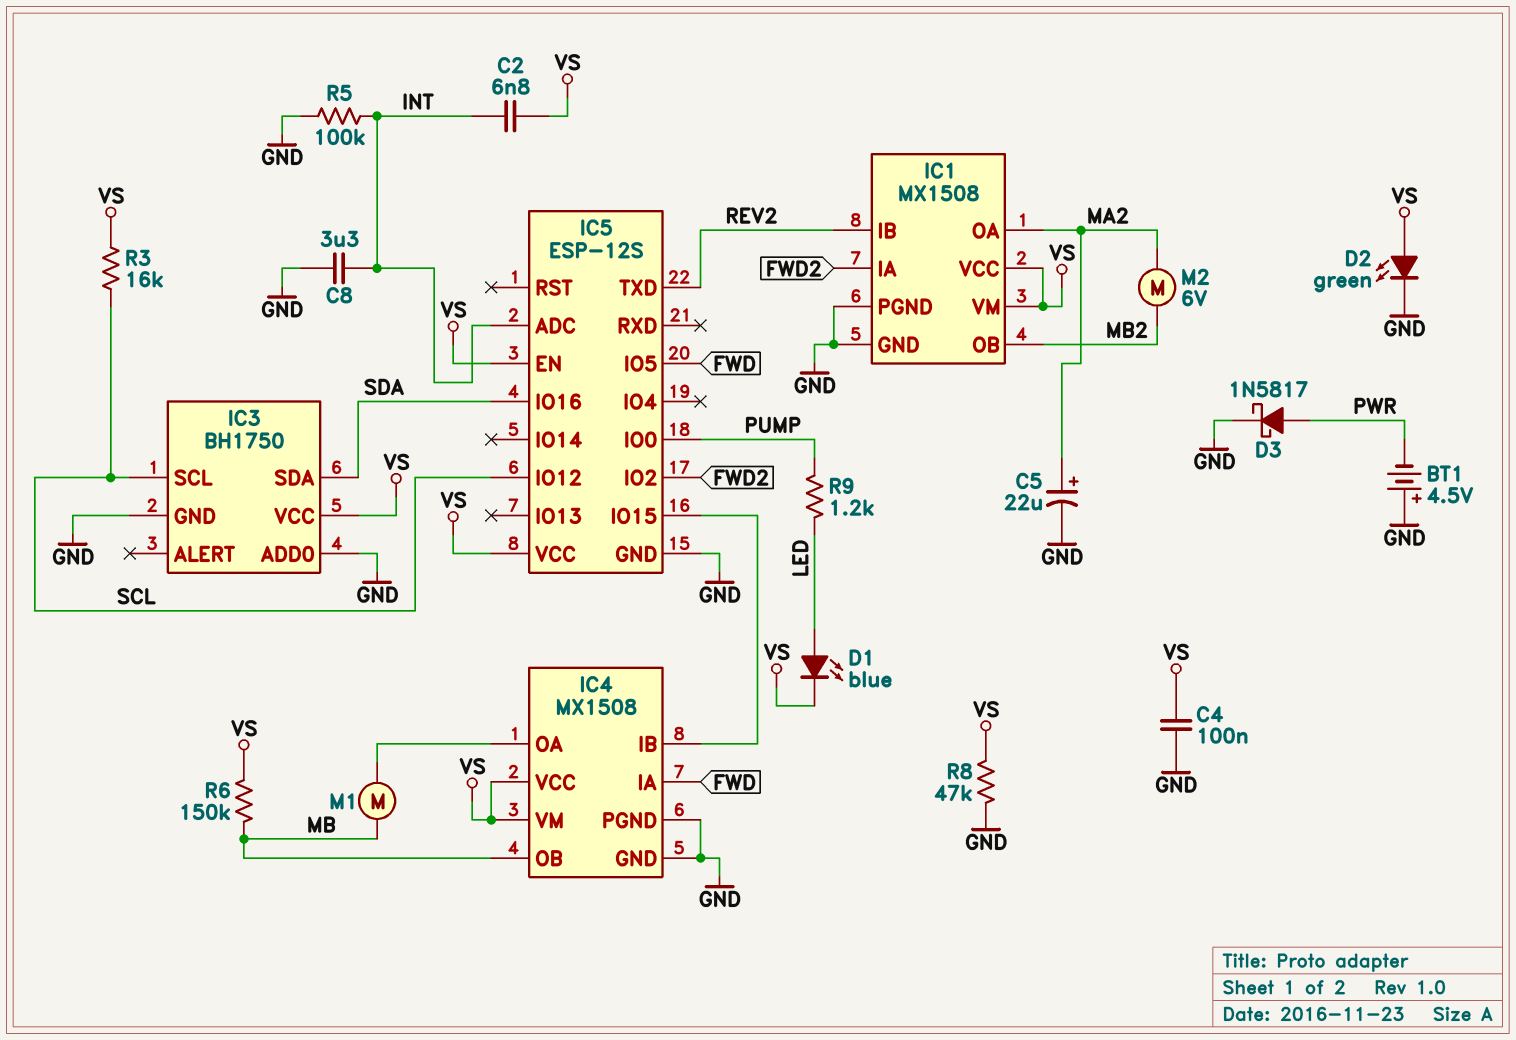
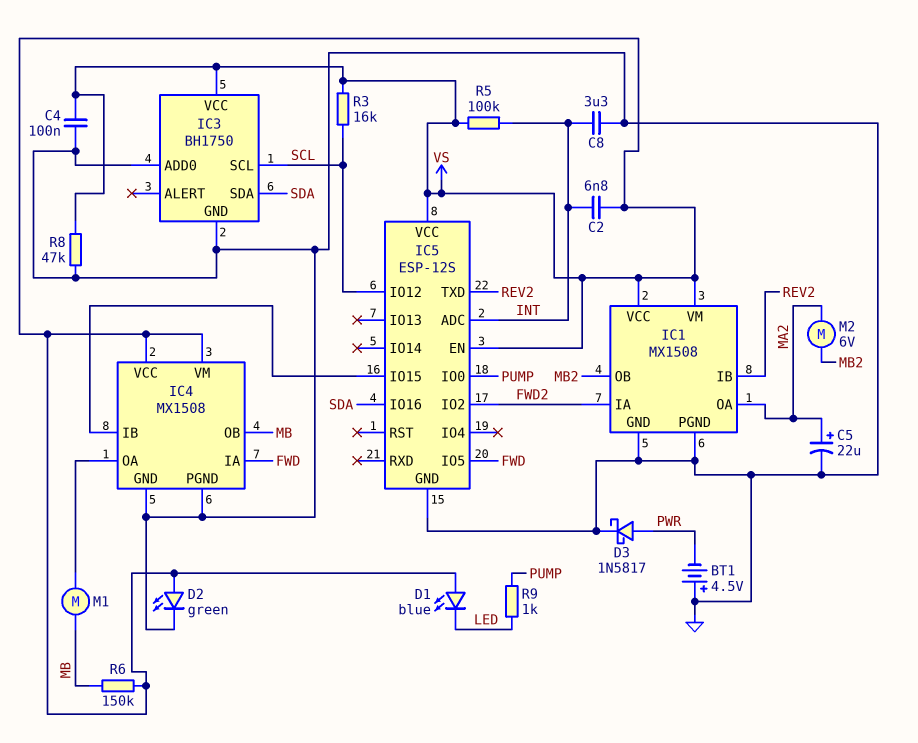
D1: LED blue (A LED, K VS) -> LED blue (A VS, K LED)
R5: 100k (GND, INT) -> 100k (INT, VS)
R9: 1.2k (LED, PUMP) -> 1k (LED, PUMP)

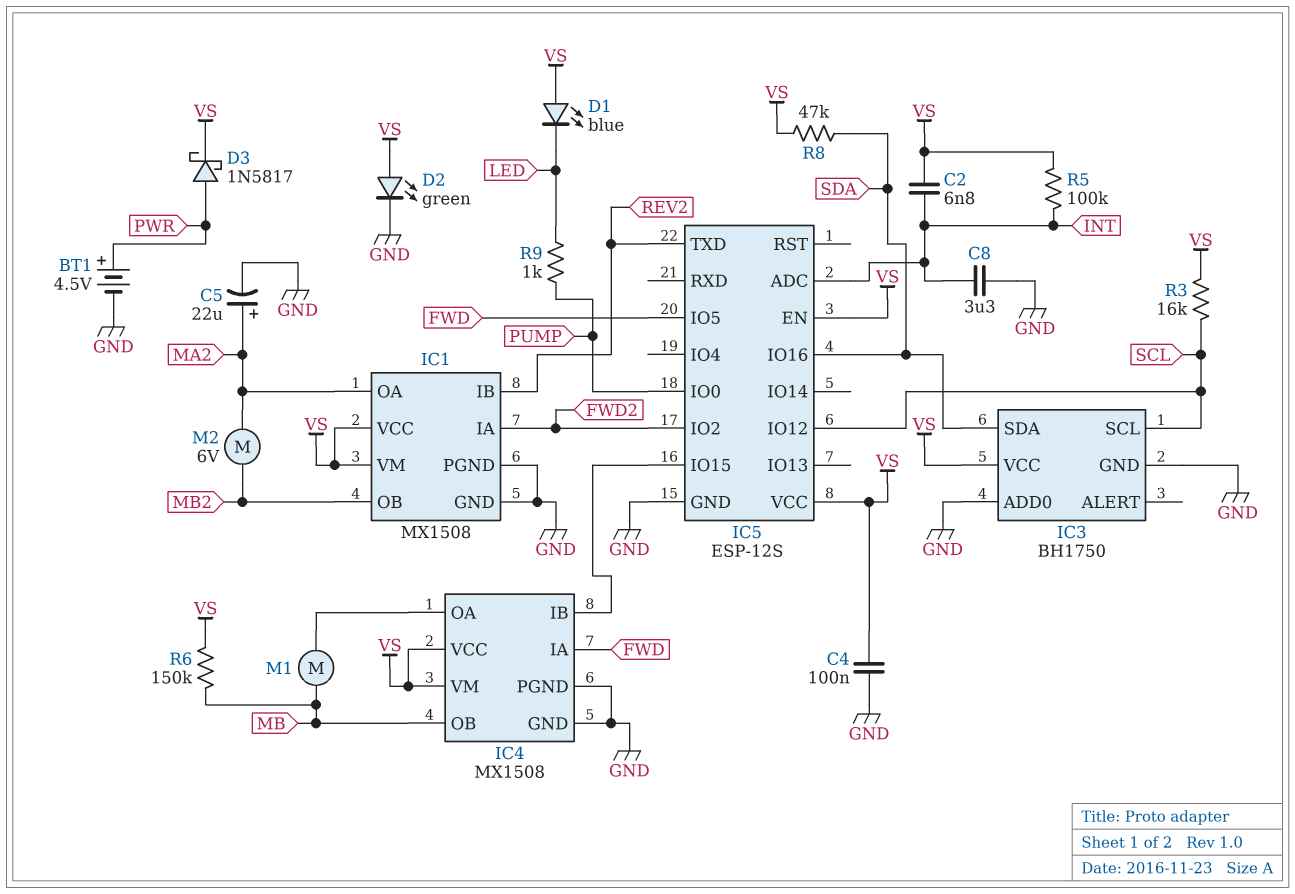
BT1: 4.5V (plus GND, minus PWR) -> 4.5V (plus PWR, minus GND)
D3: schottky 1N5817 (A PWR, K GND) -> schottky 1N5817 (A PWR, K VS)
R8: 47k (GND, VS) -> 47k (SDA, VS)

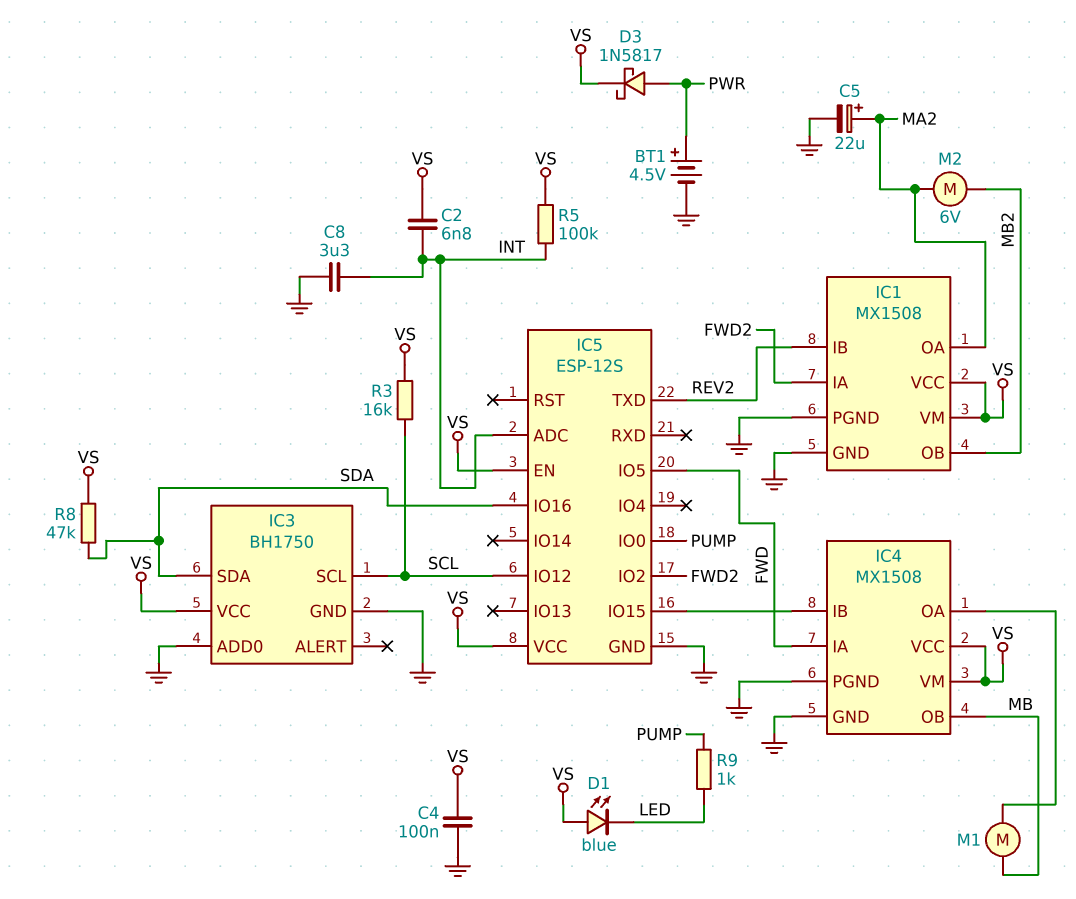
D2: LED green (A VS, K GND) -> none
R6: 150k (MB, VS) -> none

